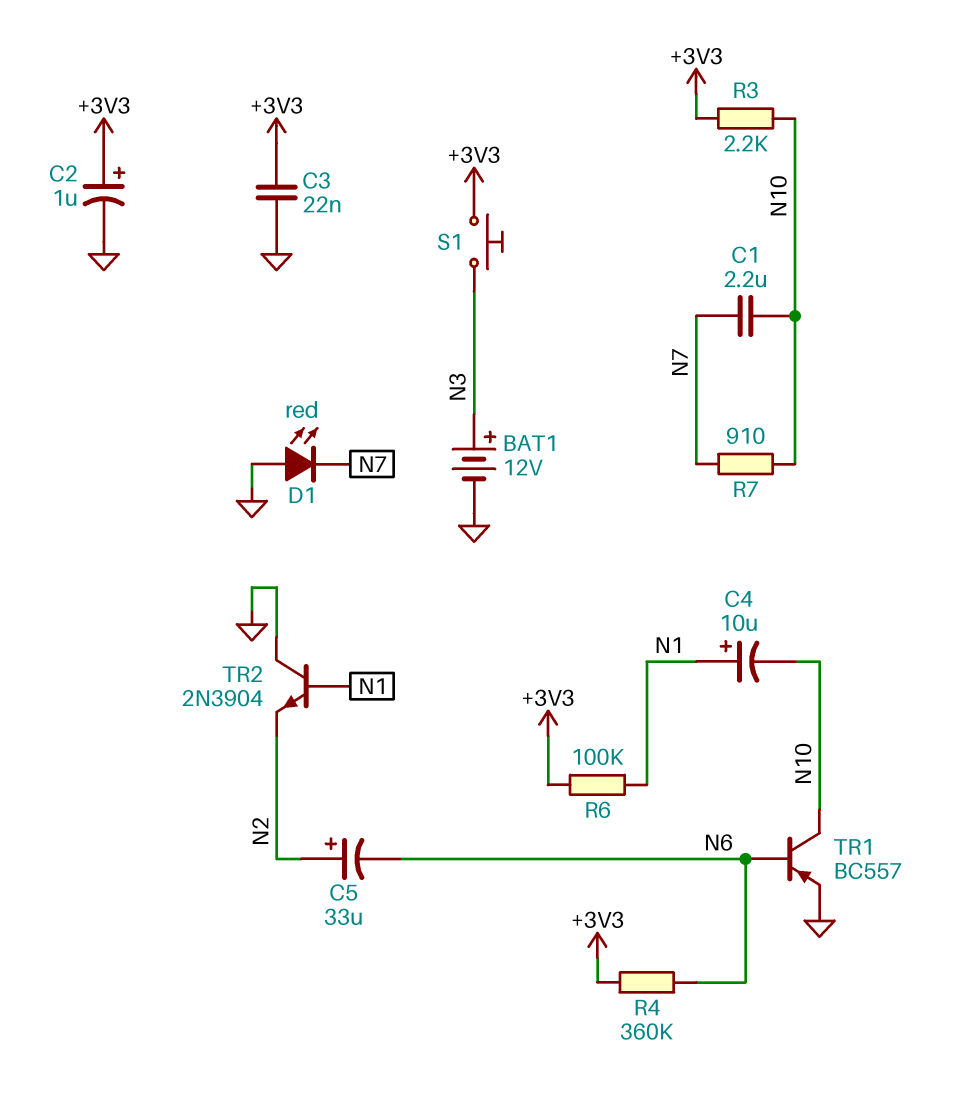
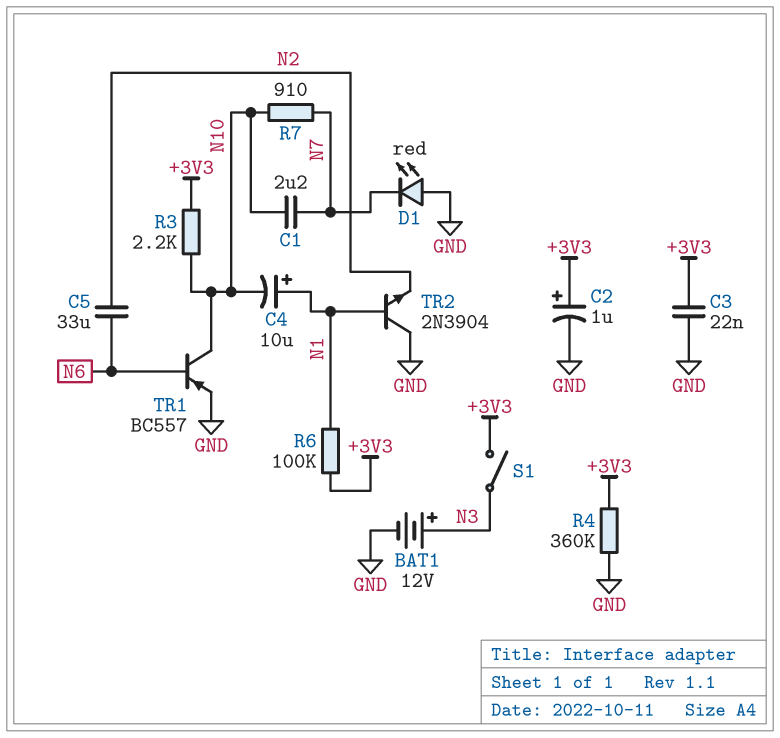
C5: 33uF (plus N2, minus N6) -> 33uF (N2, N6)
R4: 360k (+3V3, N6) -> 360k (+3V3, GND)
S1: button (+3V3, N3) -> switch (+3V3, N3)

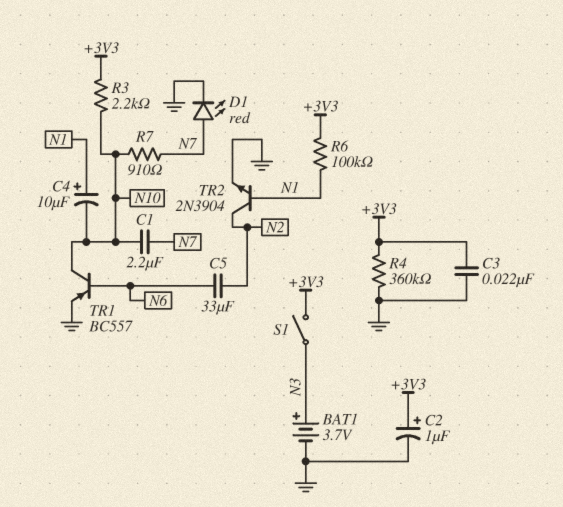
BAT1: 12V (plus N3, minus GND) -> 3.7V (plus N3, minus GND)
D1: LED red (A GND, K N7) -> LED red (A N7, K GND)
TR2: NPN 2N3904 (B N1, C GND, E N2) -> NPN 2N3904 (B N1, C N2, E GND)

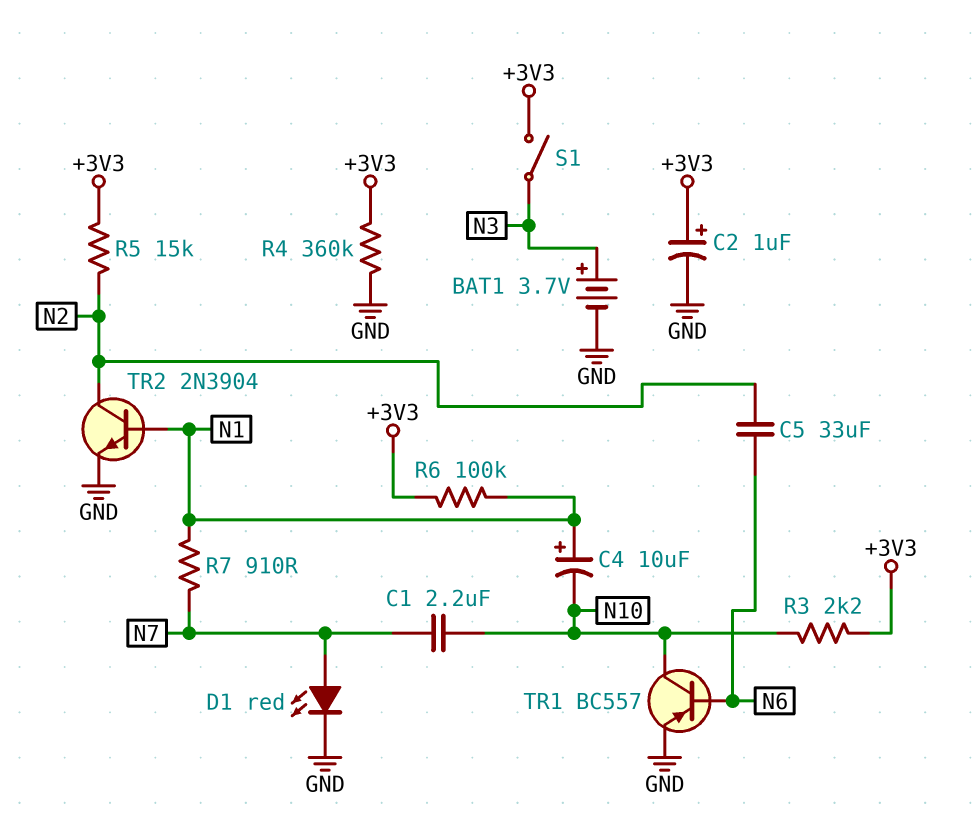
C3: 22nF (+3V3, GND) -> none
R5: none -> 15k (+3V3, N2)
R7: 910 (N7, N10) -> 910 (N1, N7)

